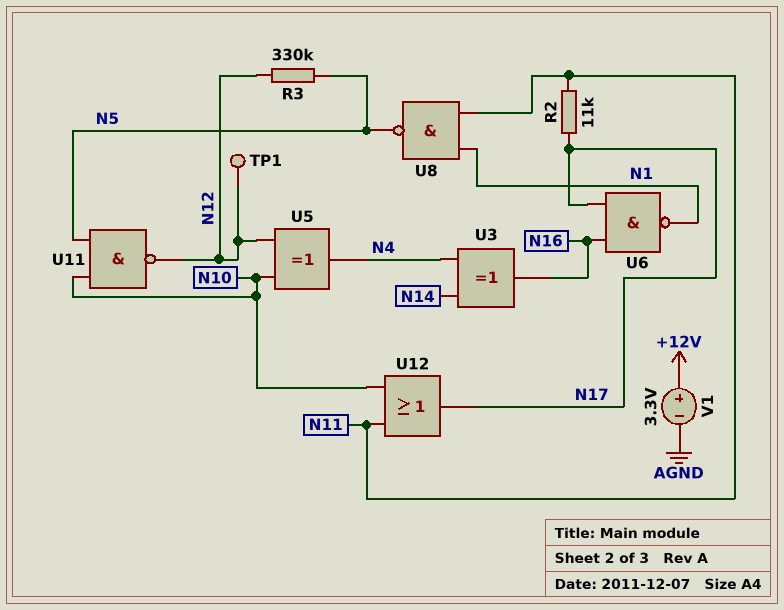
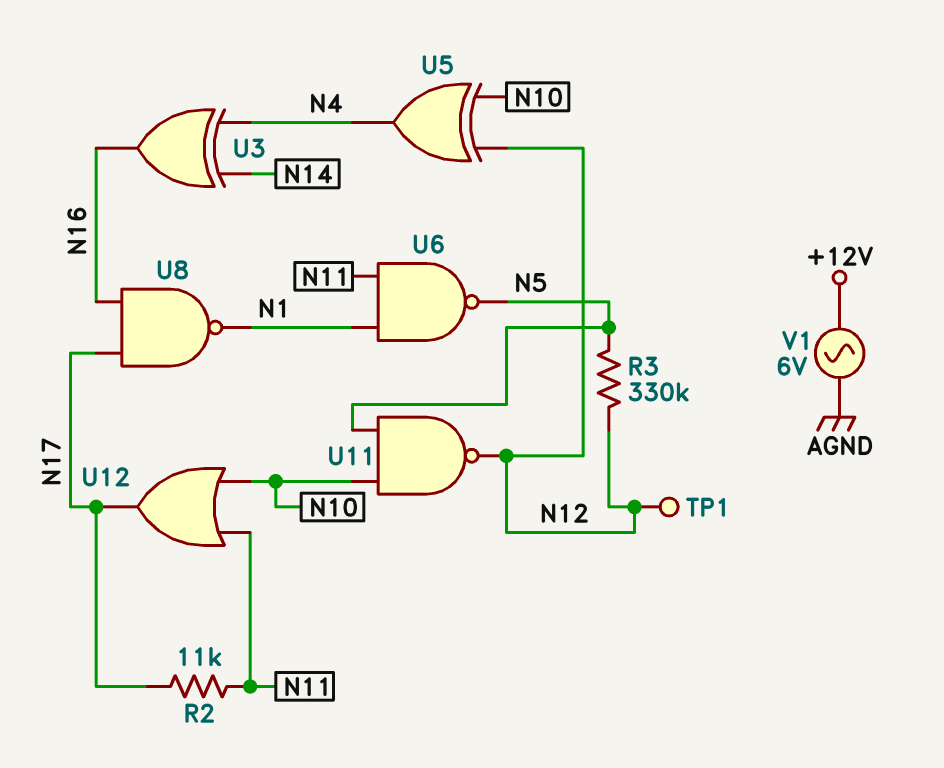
U6: NAND (in N16, in N17, out N1) -> NAND (in N1, in N11, out N5)
U8: NAND (in N1, in N11, out N5) -> NAND (in N16, in N17, out N1)
V1: 3.3V (plus +12V, minus AGND) -> AC 6V (+12V, AGND)

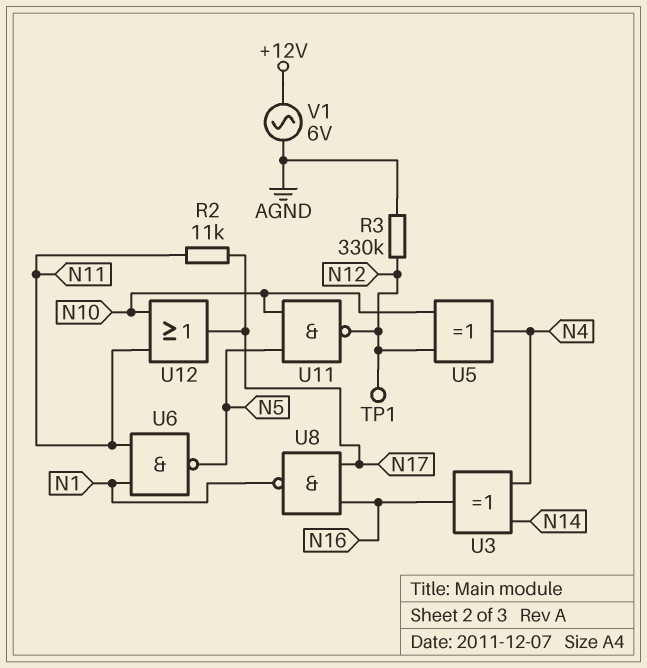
R3: 330k (N5, N12) -> 330k (AGND, N12)

